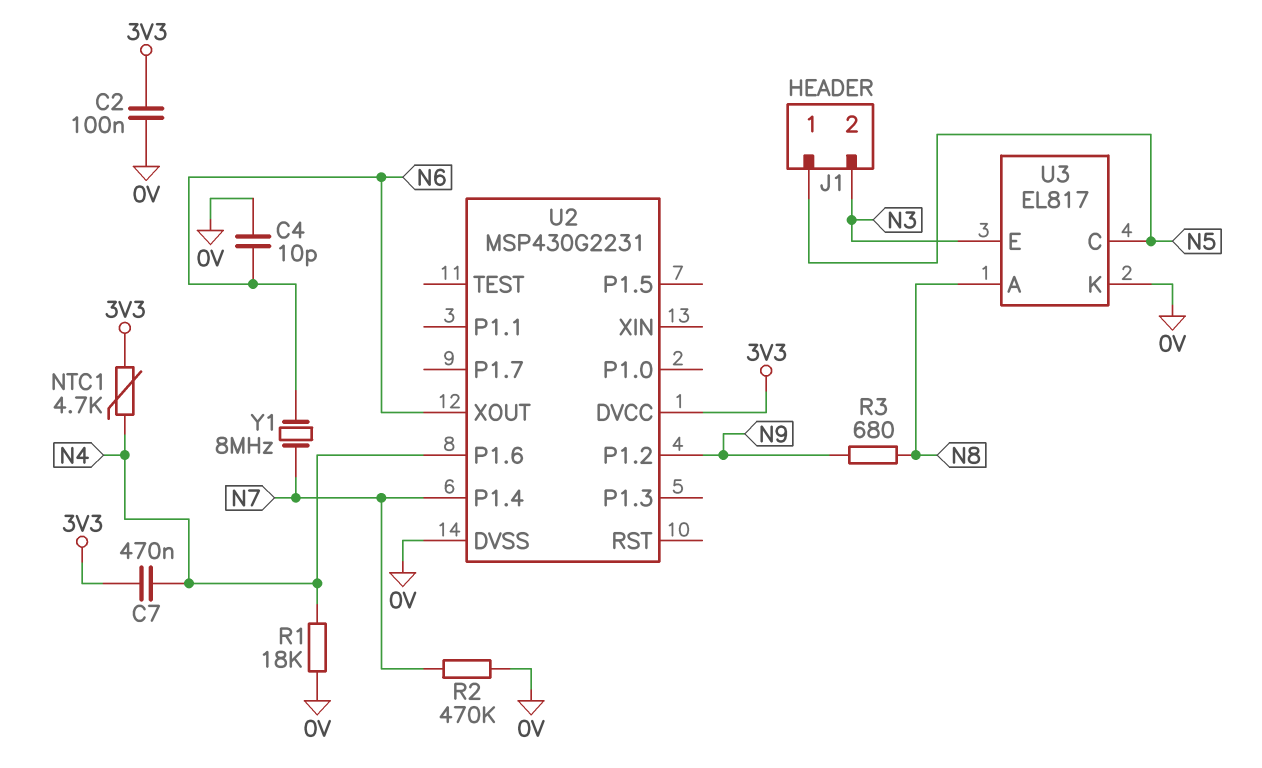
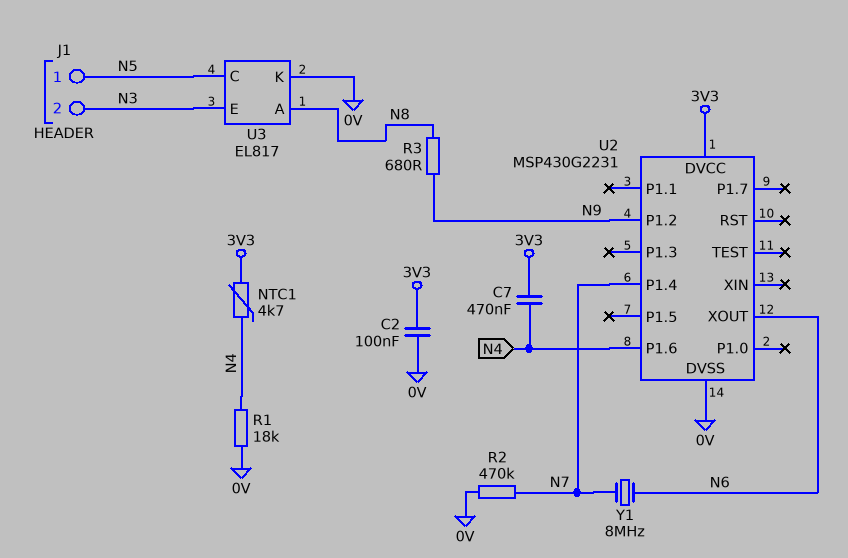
C4: 10pF (0V, N6) -> none

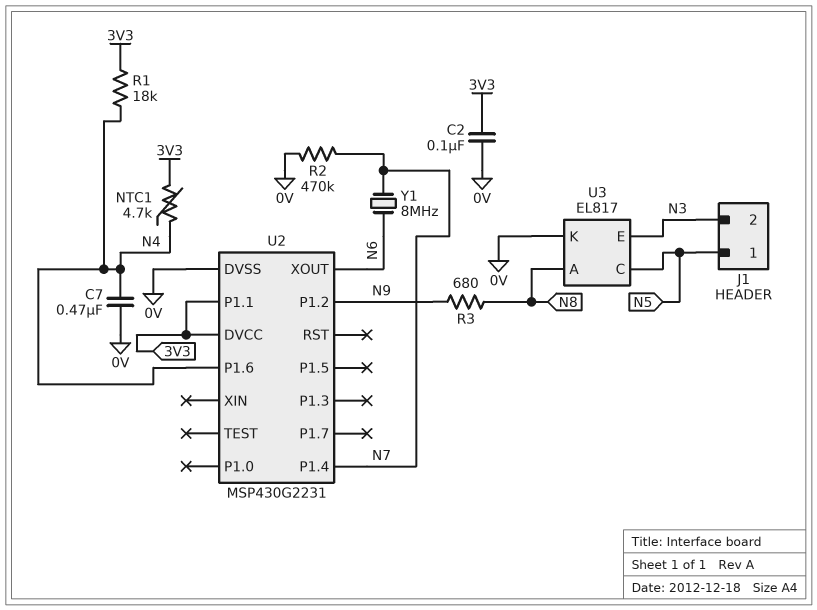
C7: 470nF (3V3, N4) -> 470nF (0V, N4)
R1: 18k (0V, N4) -> 18k (3V3, N4)
U2 pin P1.1: none -> 3V3

